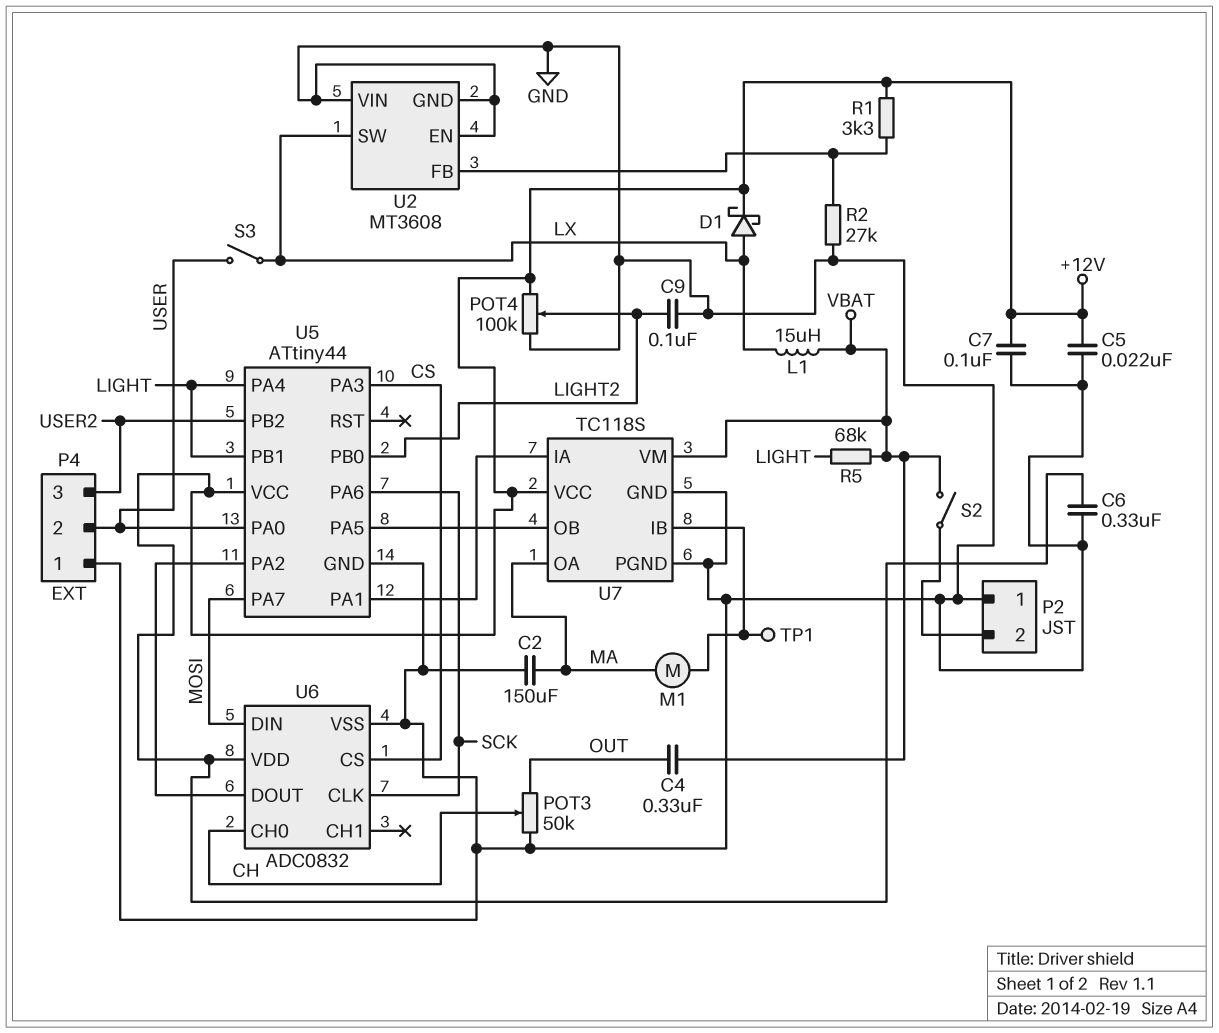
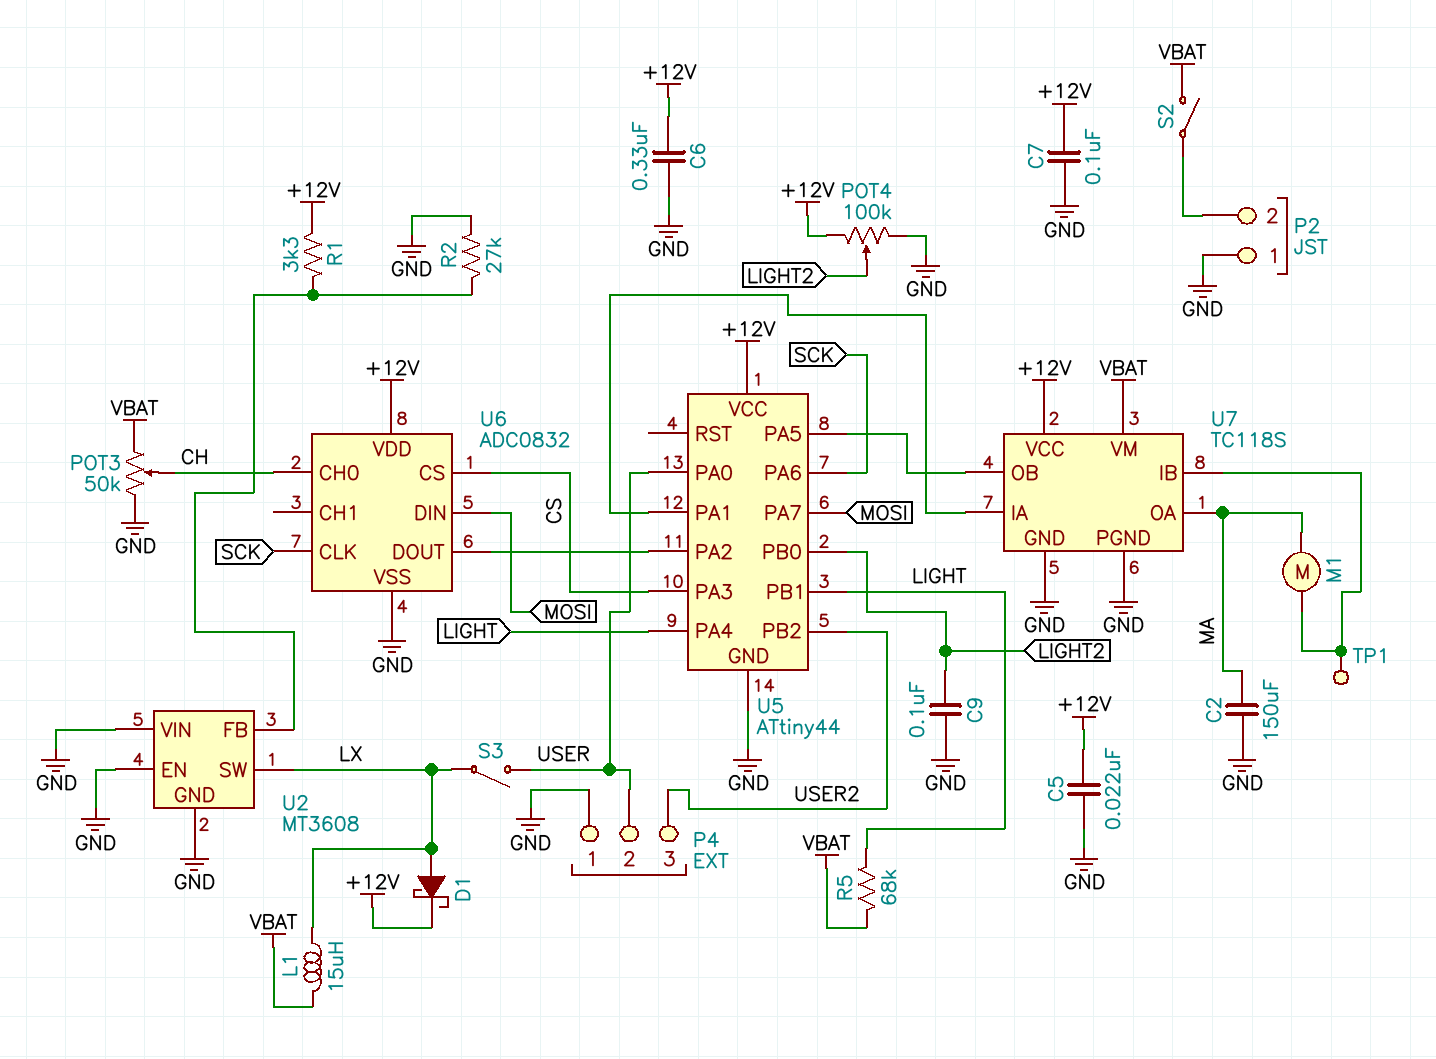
C4: 330nF (OUT, VBAT) -> none
POT3: 50k (GND, OUT, wiper CH) -> 50k (GND, VBAT, wiper CH)

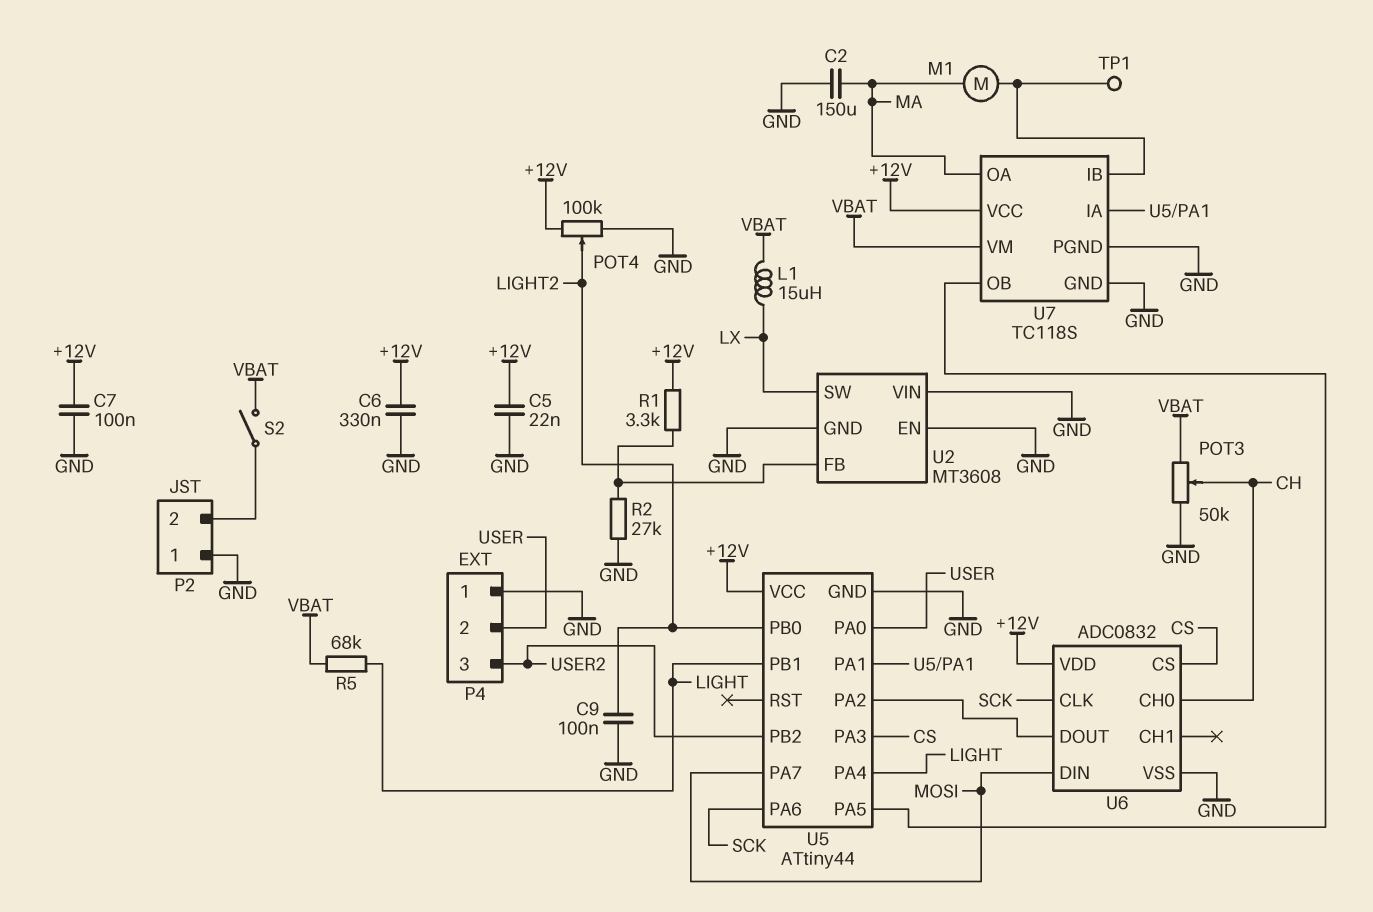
D1: schottky (A LX, K +12V) -> none
S3: switch (LX, USER) -> none

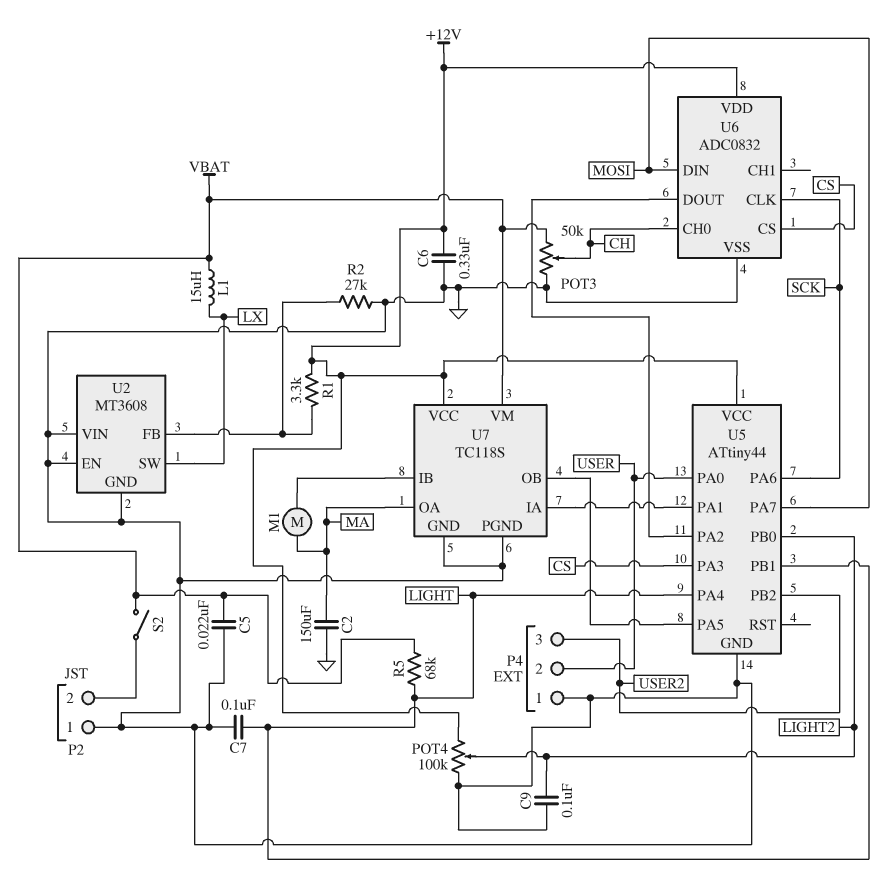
C5: 22nF (+12V, GND) -> 22nF (GND, VBAT)
C7: 100nF (+12V, GND) -> 100nF (GND, LIGHT)
TP1: test point (U7/IB) -> none

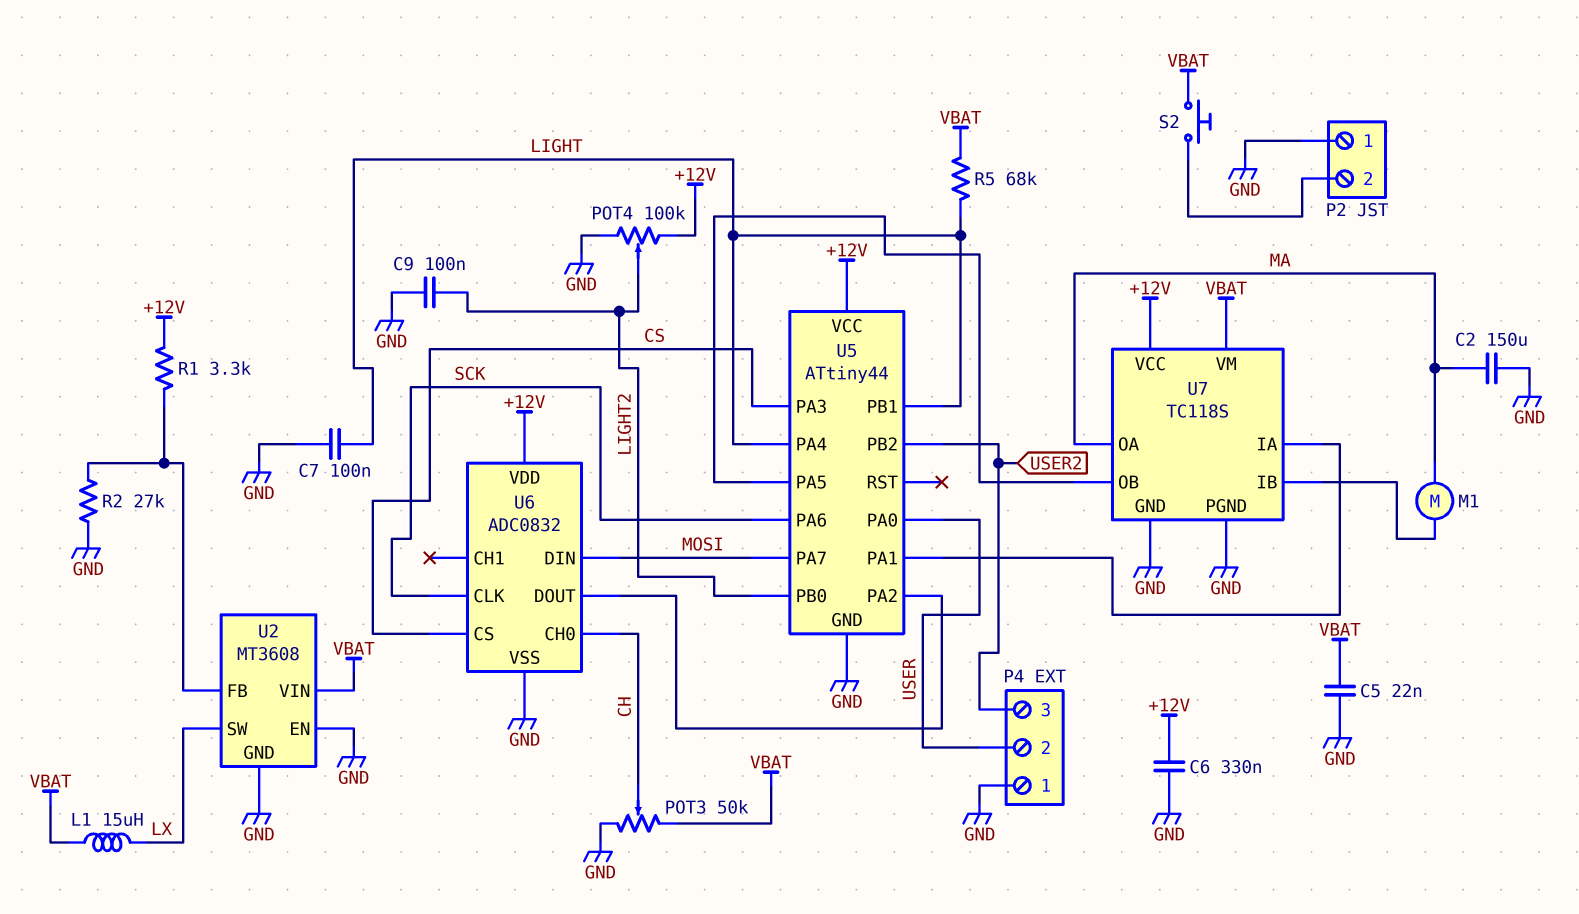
S2: switch (P2/2, VBAT) -> button (P2/2, VBAT)
U2 pin VIN: GND -> VBAT

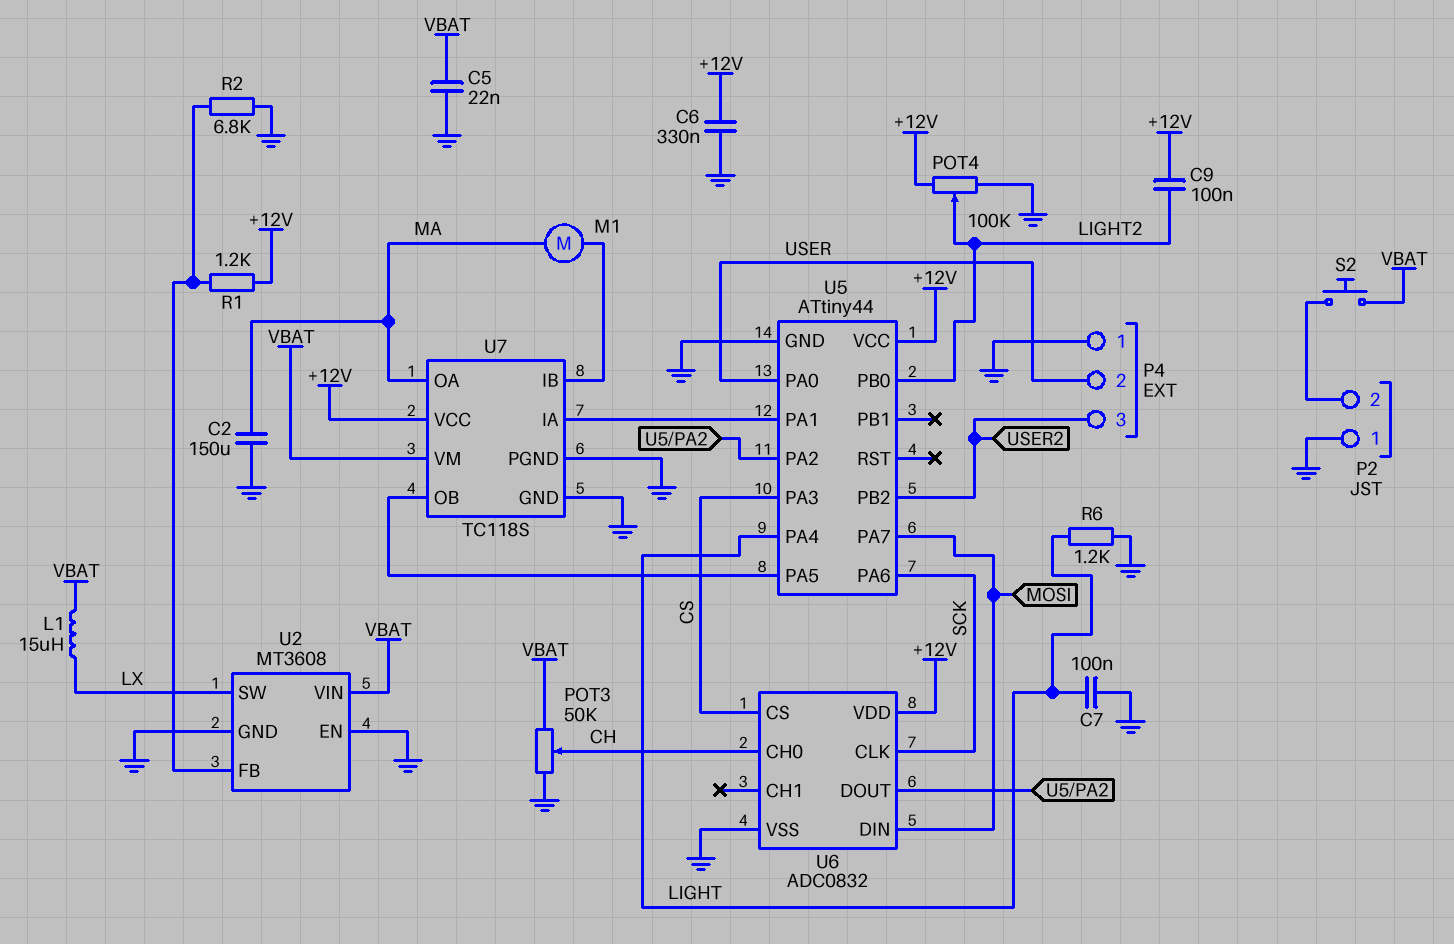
C9: 100nF (GND, LIGHT2) -> 100nF (+12V, LIGHT2)
R1: 3.3k (+12V, U2/FB) -> 1.2k (+12V, U2/FB)
R2: 27k (GND, U2/FB) -> 6.8k (GND, U2/FB)
R5: 68k (LIGHT, VBAT) -> none
R6: none -> 1.2k (GND, LIGHT)
U5 pin PB1: LIGHT -> none

